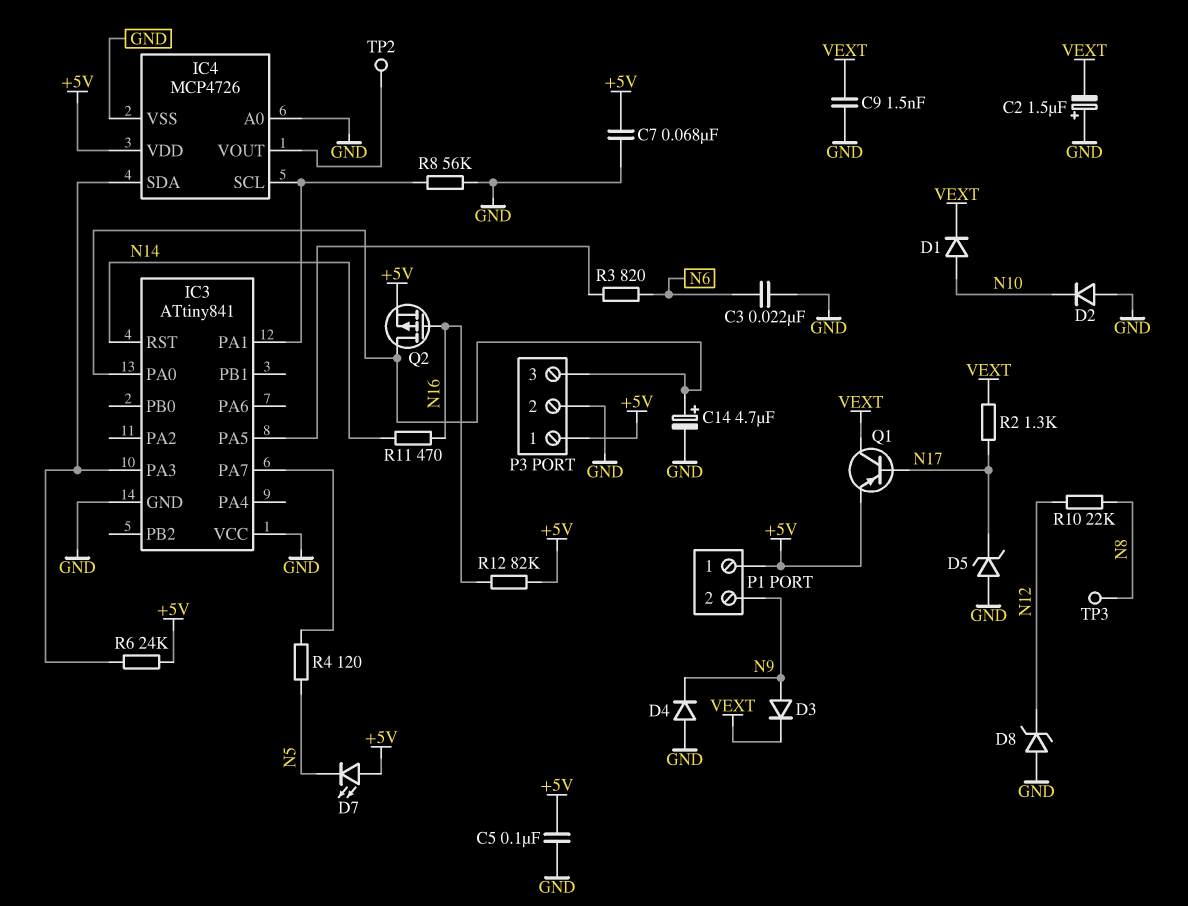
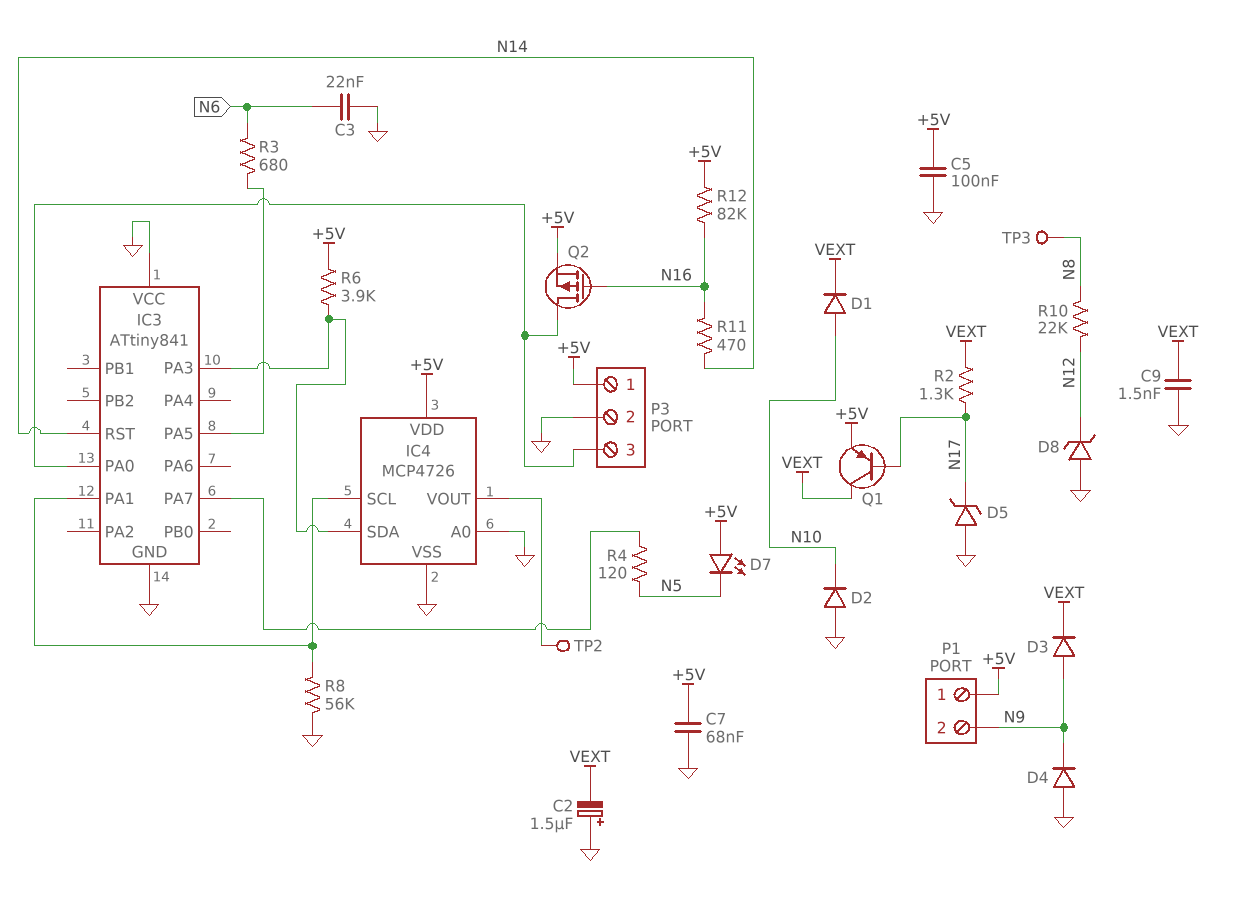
C14: 4.7uF (plus IC3/PA0, minus GND) -> none
R3: 820 (IC3/PA5, N6) -> 680 (IC3/PA5, N6)
R6: 24k (+5V, IC3/PA3) -> 3.9k (+5V, IC3/PA3)

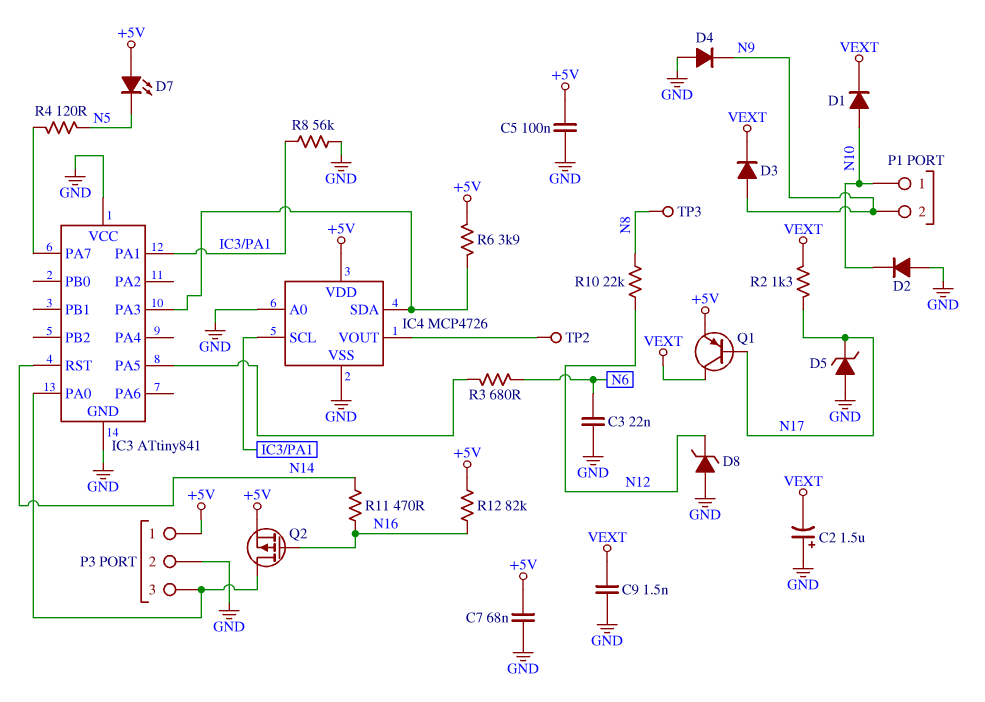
P1 pin 1: +5V -> N10

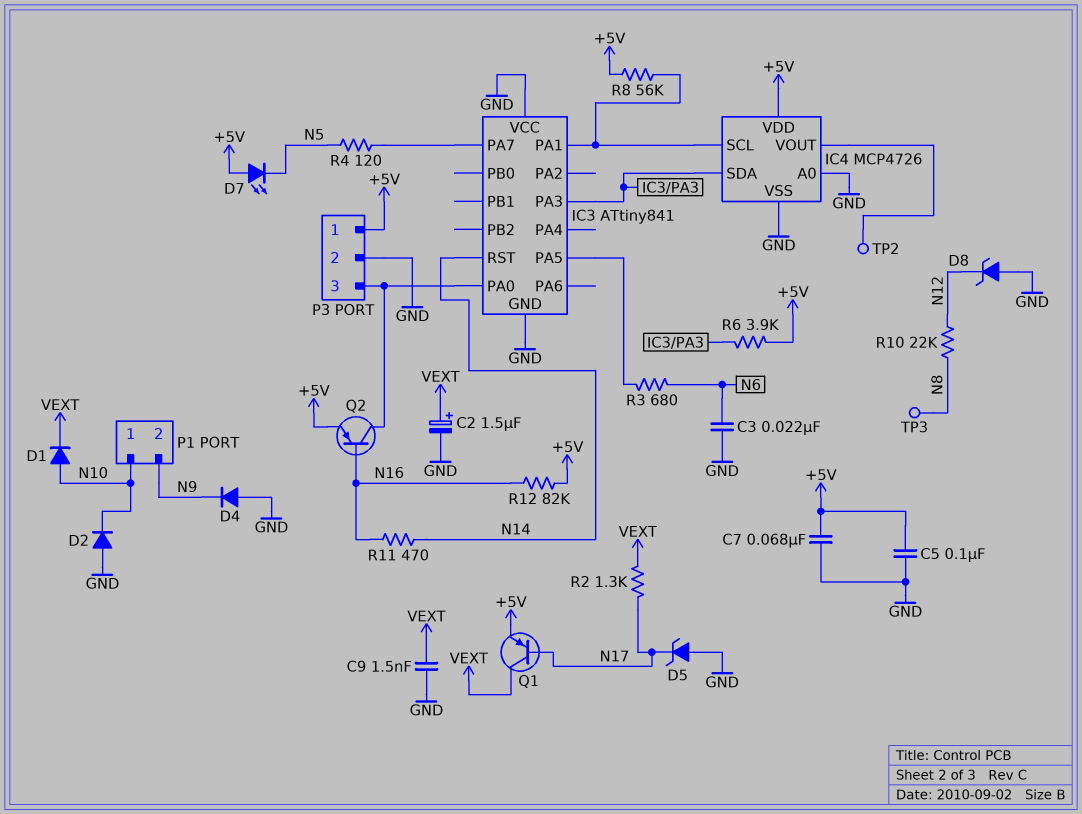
C2: 1.5uF (plus GND, minus VEXT) -> 1.5uF (plus VEXT, minus GND)
D3: diode (A N9, K VEXT) -> none
Q2: PMOS (G N16, D IC3/PA0, S +5V) -> PNP (B N16, C IC3/PA0, E +5V)
R8: 56k (GND, IC3/PA1) -> 56k (+5V, IC3/PA1)

